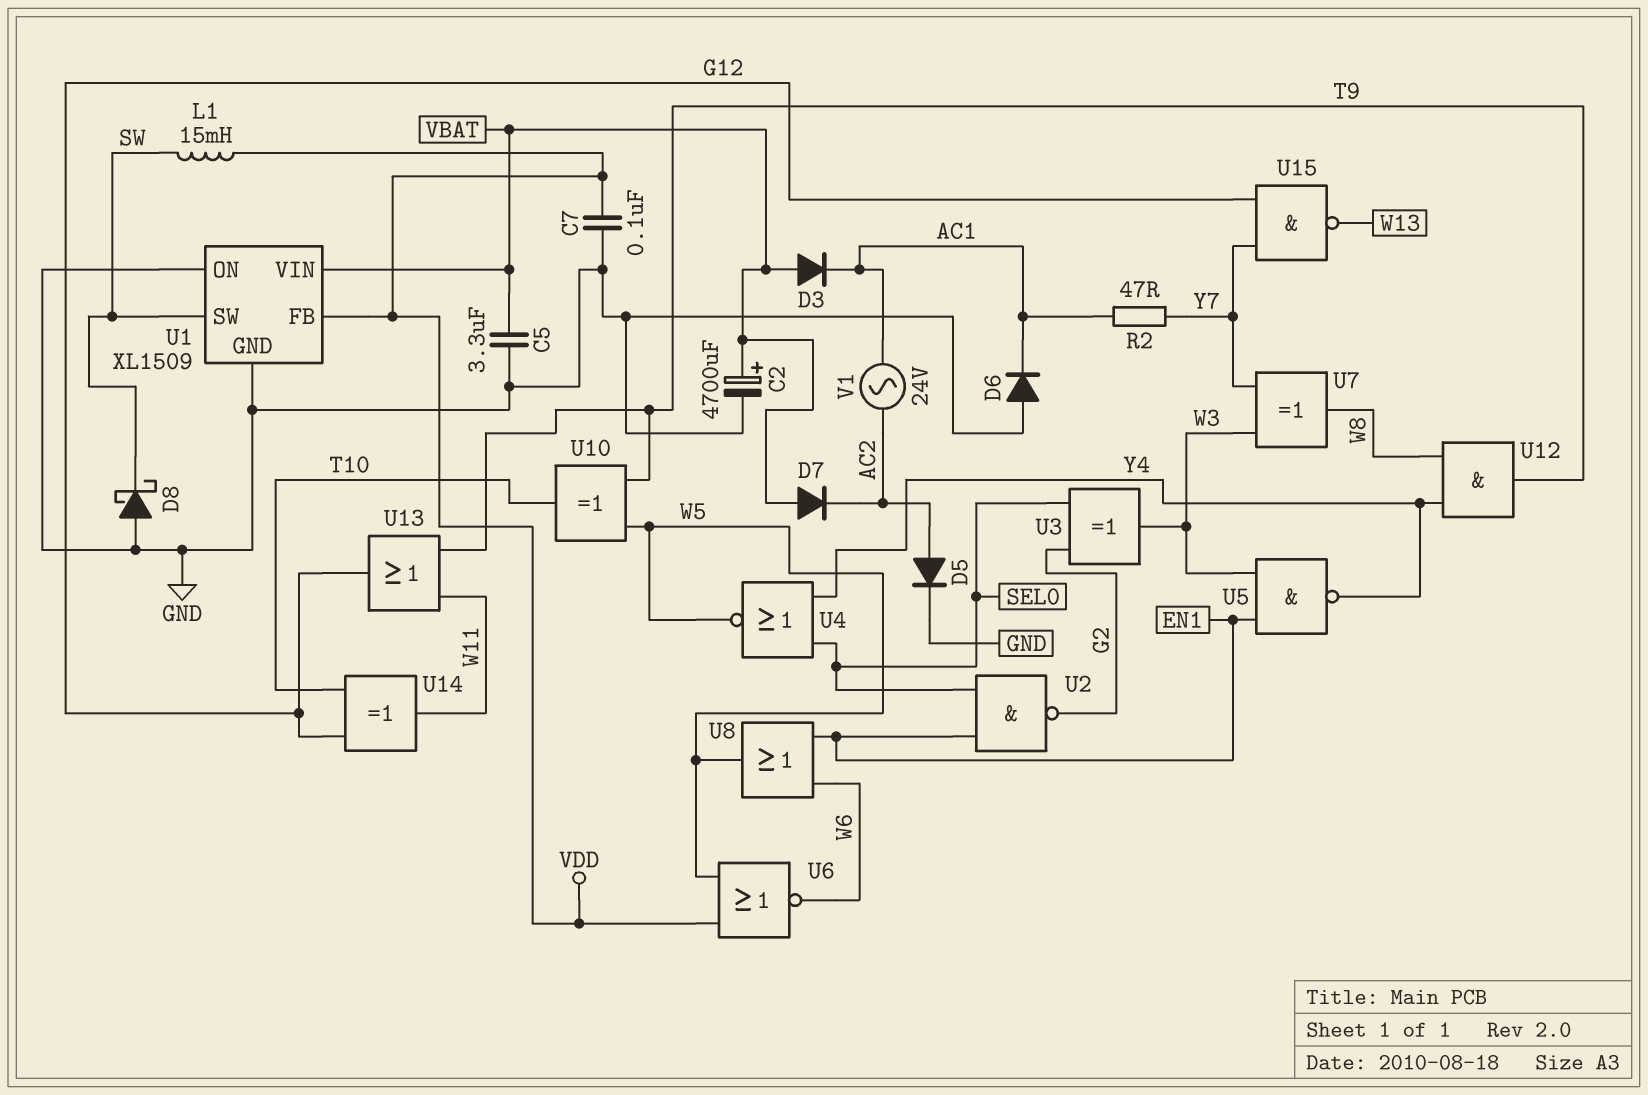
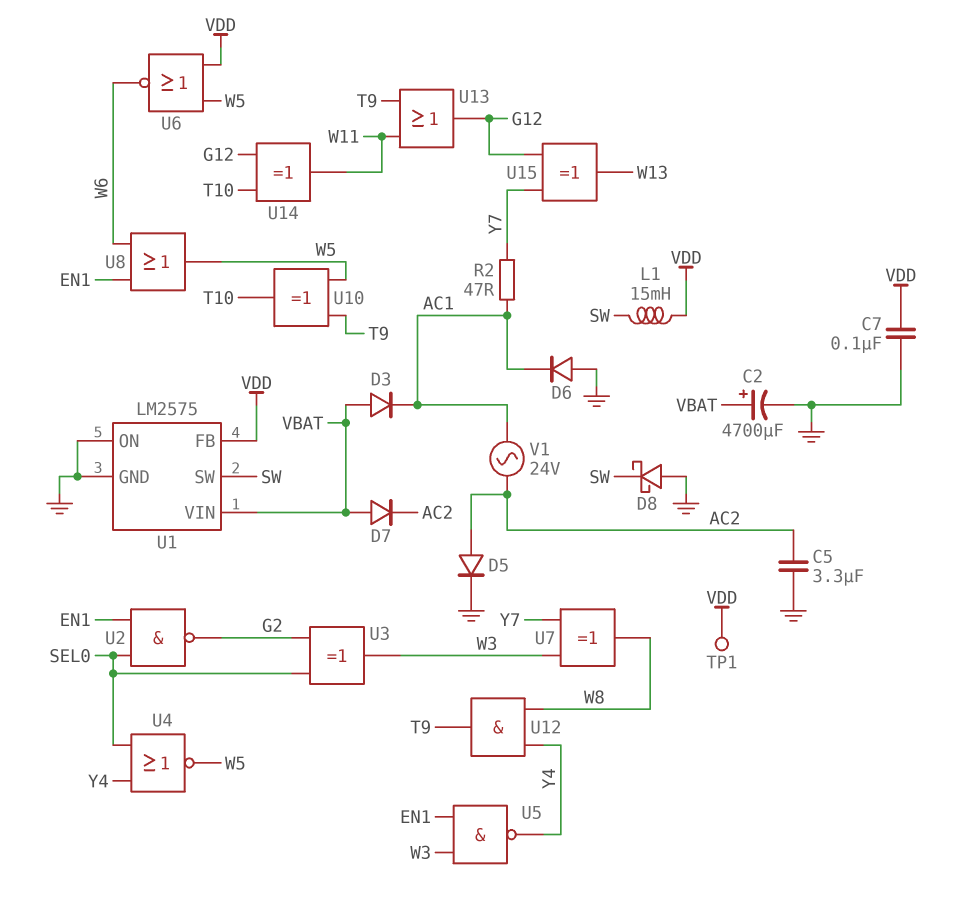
C5: 3.3uF (GND, VBAT) -> 3.3uF (AC2, GND)
TP1: none -> test point (VDD)
U1: XL1509 -> LM2575
U15: NAND (in G12, in Y7, out W13) -> XOR (in G12, in Y7, out W13)

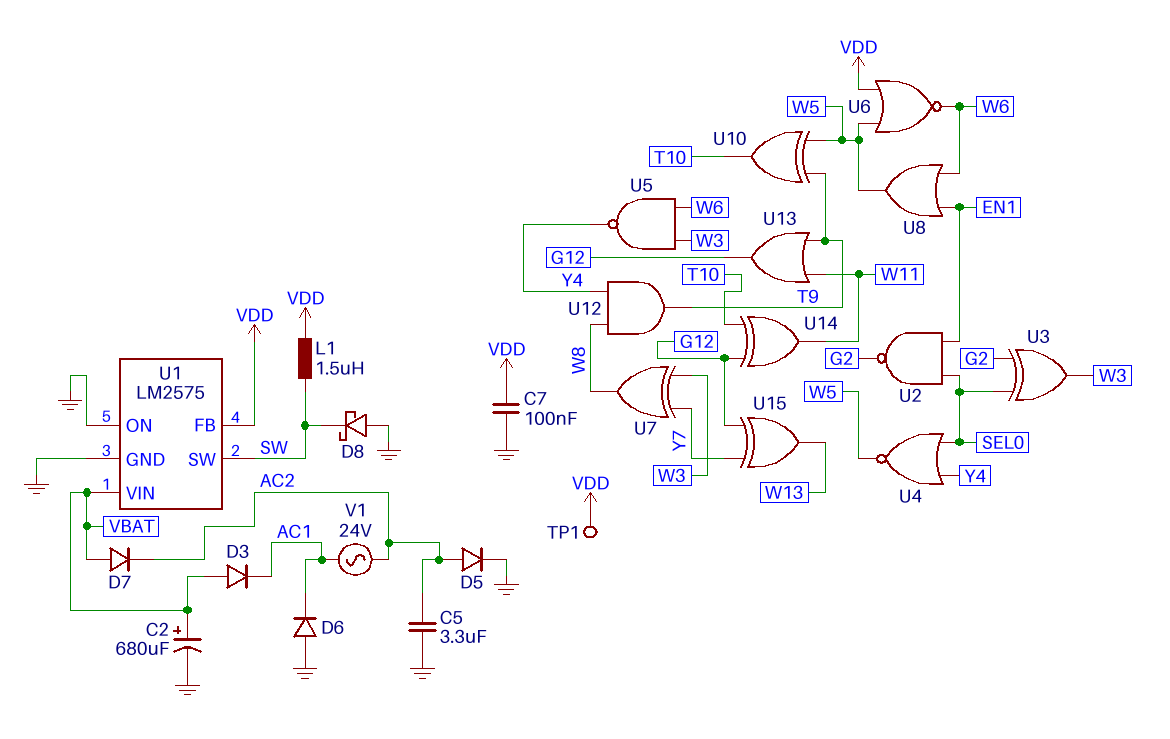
C2: 4700uF (plus VBAT, minus GND) -> 680uF (plus VBAT, minus GND)
L1: 15mH (SW, VDD) -> 1.5uH (SW, VDD)
R2: 47 (AC1, Y7) -> none
U5: NAND (in EN1, in W3, out Y4) -> NAND (in W3, in W6, out Y4)

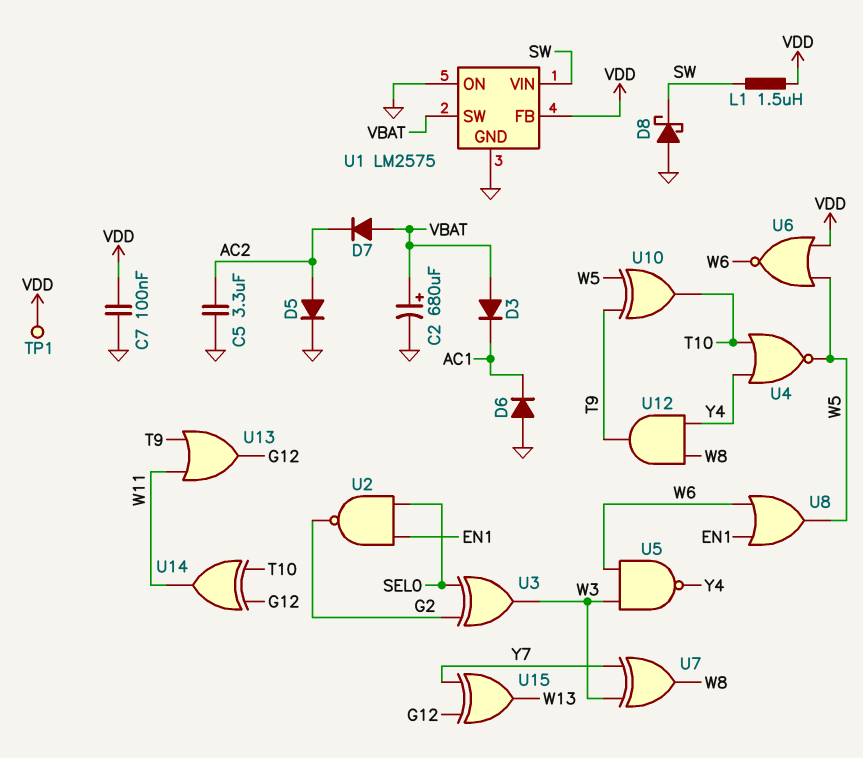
U1 pin SW: SW -> VBAT
U1 pin VIN: VBAT -> SW
U4: NOR (in SEL0, in Y4, out W5) -> NOR (in T10, in Y4, out W5)
V1: AC 24V (AC1, AC2) -> none

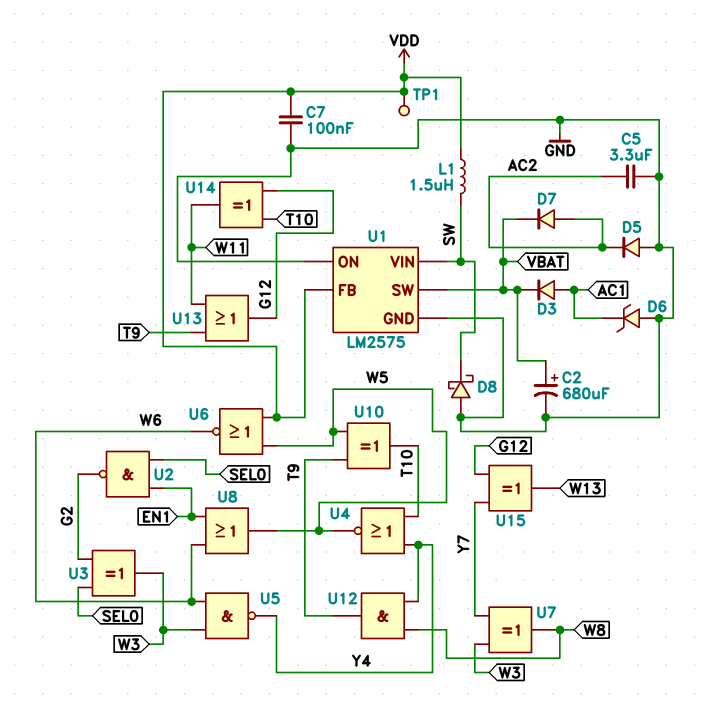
D3: diode (A VBAT, K AC1) -> diode (A AC1, K VBAT)
D5: diode (A AC2, K GND) -> diode (A GND, K AC2)
D6: diode (A GND, K AC1) -> zener (A GND, K AC1)
D7: diode (A VBAT, K AC2) -> diode (A AC2, K VBAT)

